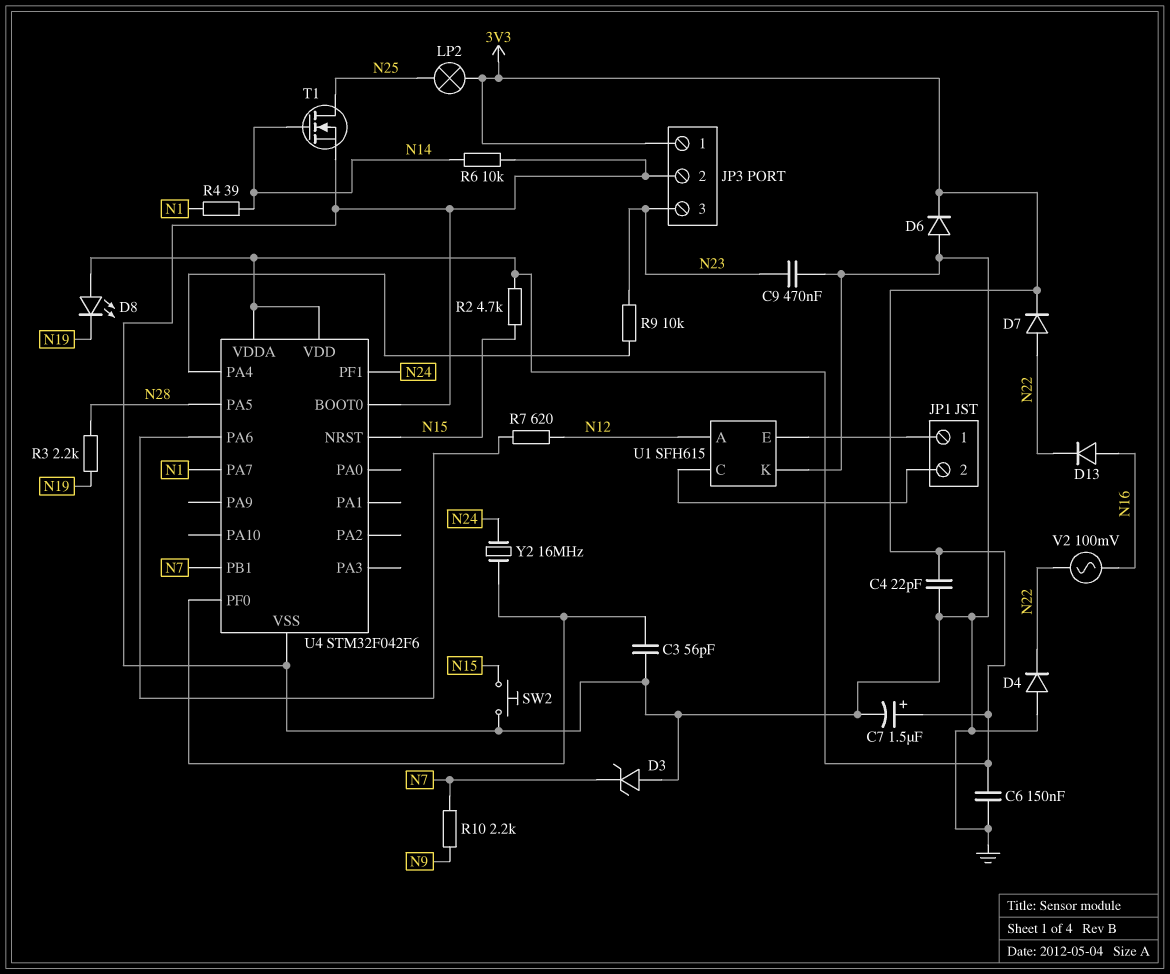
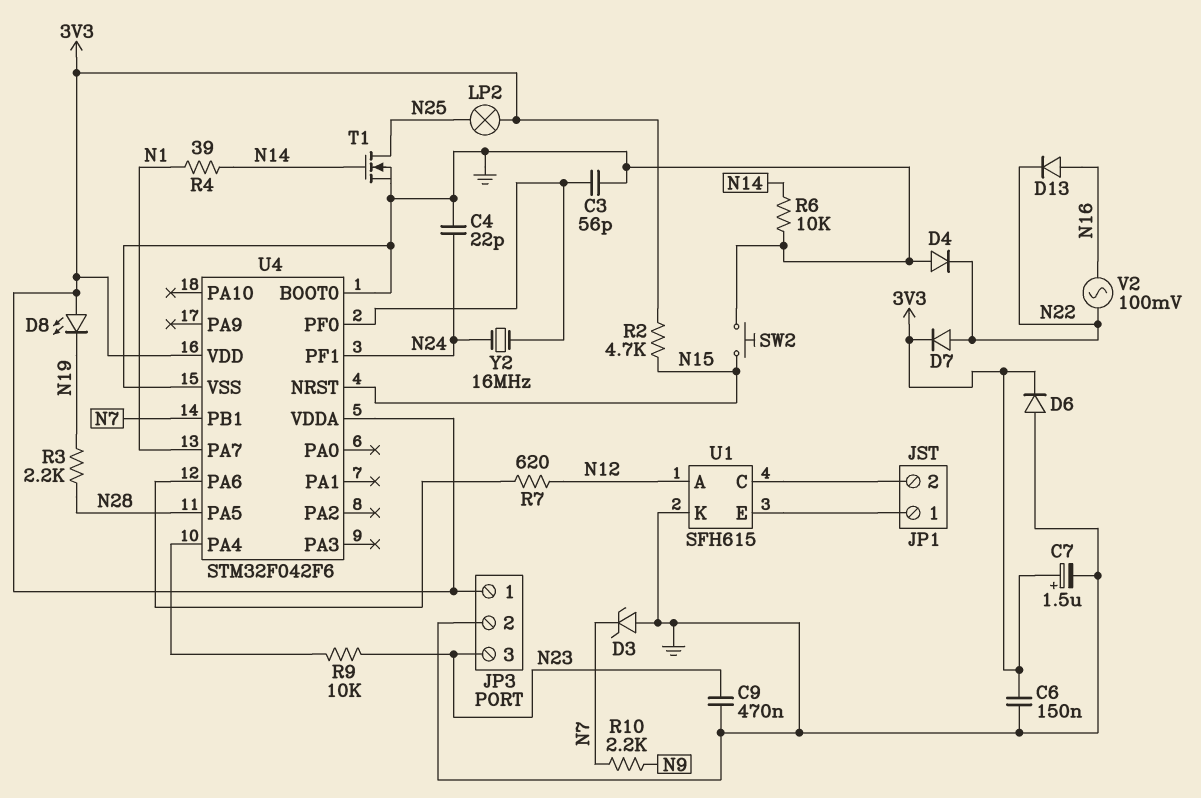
C4: 22pF (3V3, GND) -> 22pF (GND, N24)

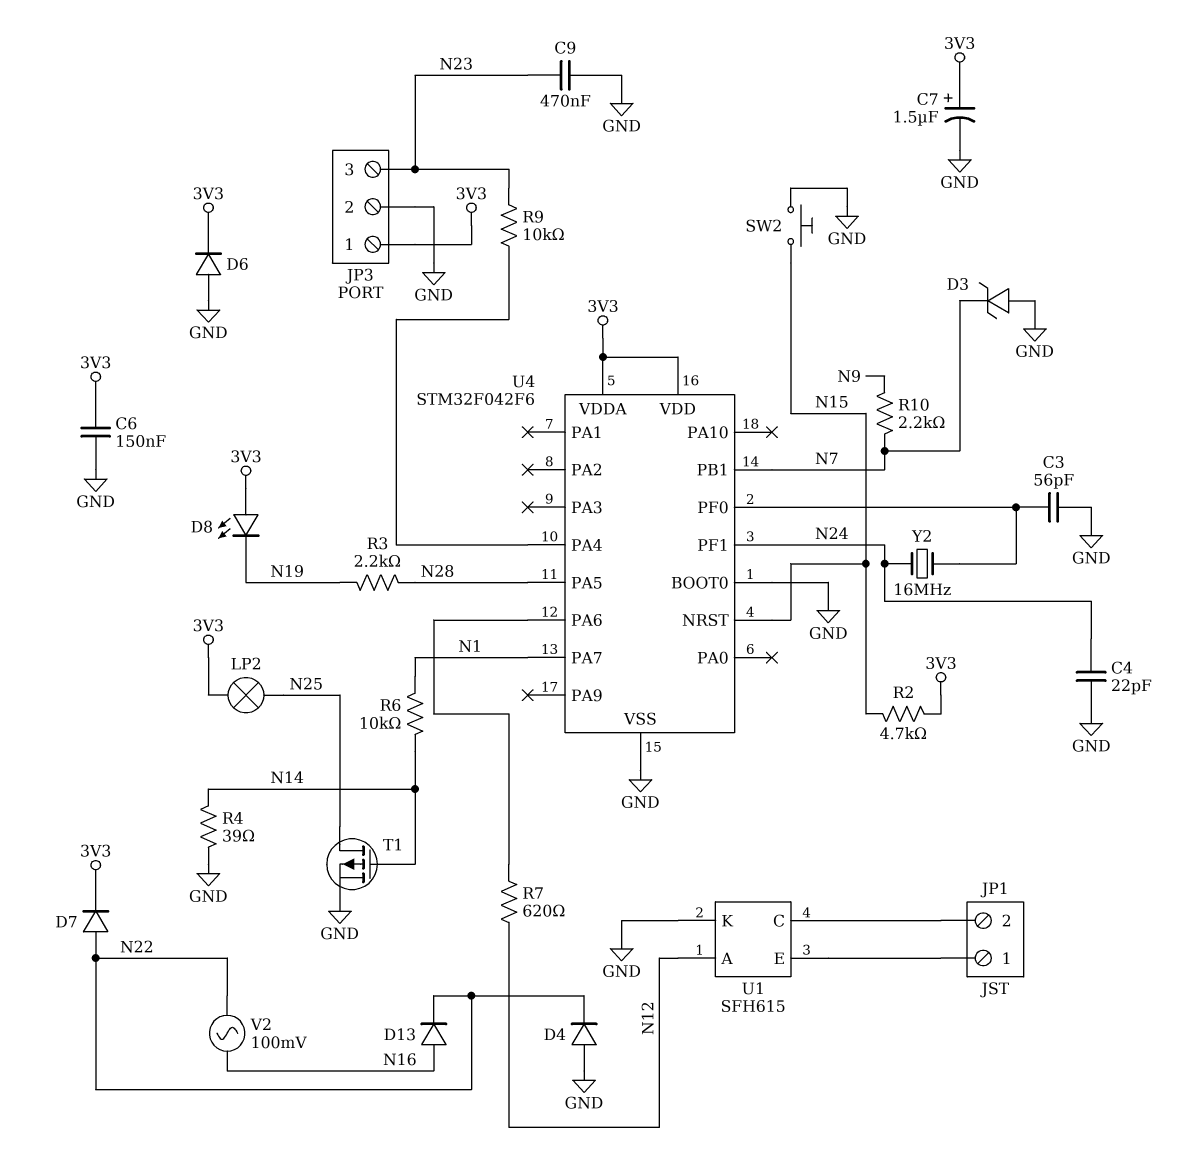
R4: 39 (N1, N14) -> 39 (GND, N14)
R6: 10k (GND, N14) -> 10k (N1, N14)
T1: NMOS (G N14, D N25, S GND) -> PMOS (G N14, D N25, S GND)

